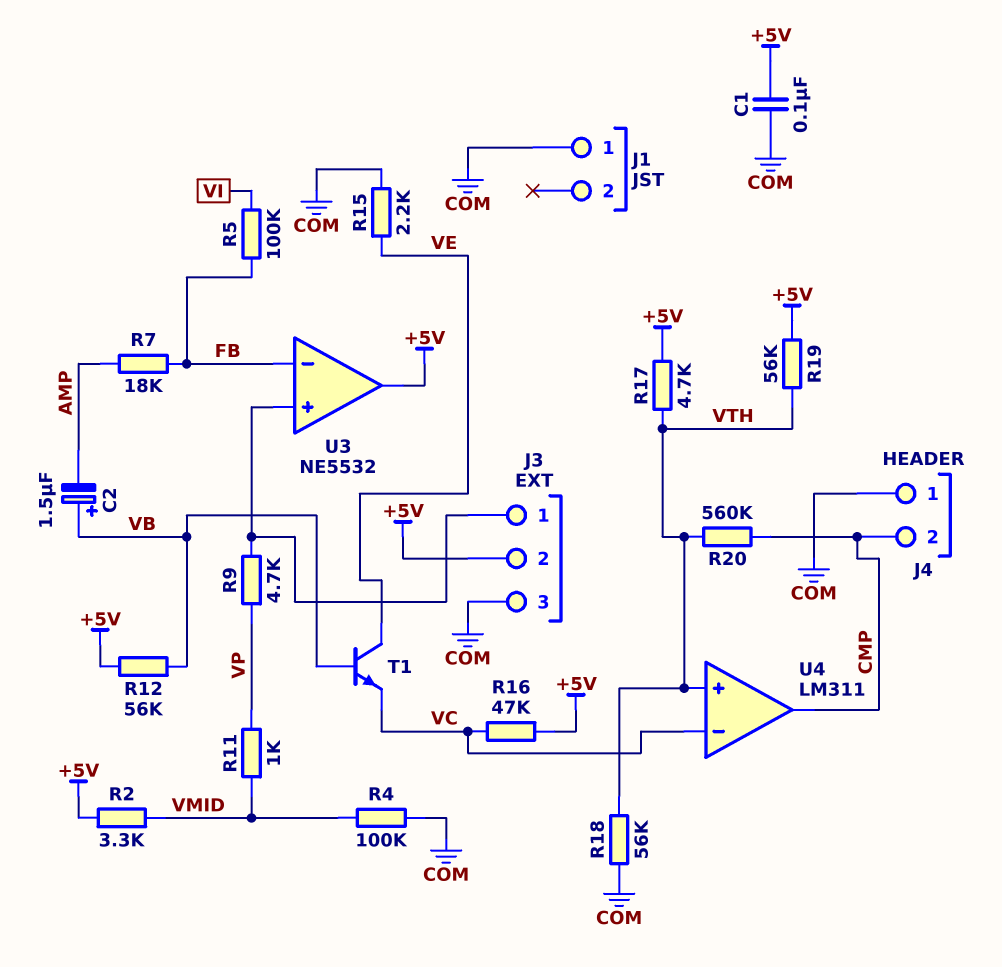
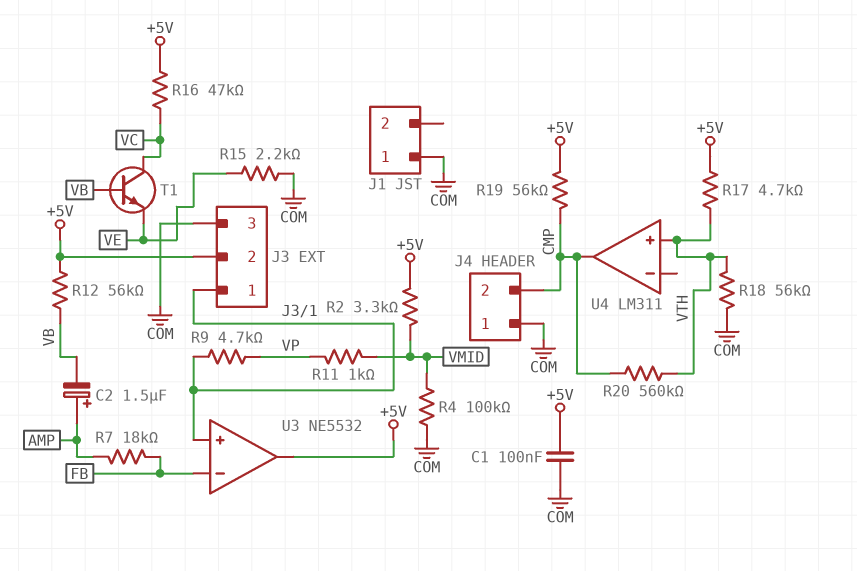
C2: 1.5uF (plus VB, minus AMP) -> 1.5uF (plus AMP, minus VB)
R5: 100k (FB, VI) -> none
R19: 56k (+5V, VTH) -> 56k (+5V, CMP)
T1: NPN (B VB, C VE, E VC) -> NPN (B VB, C VC, E VE)
U4 pin in-: VC -> none

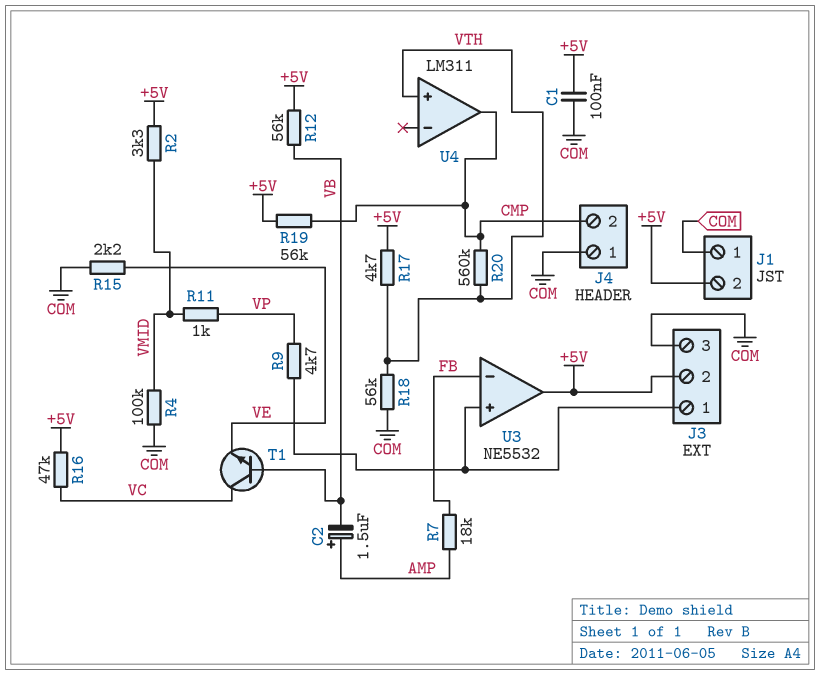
J1 pin 2: none -> +5V

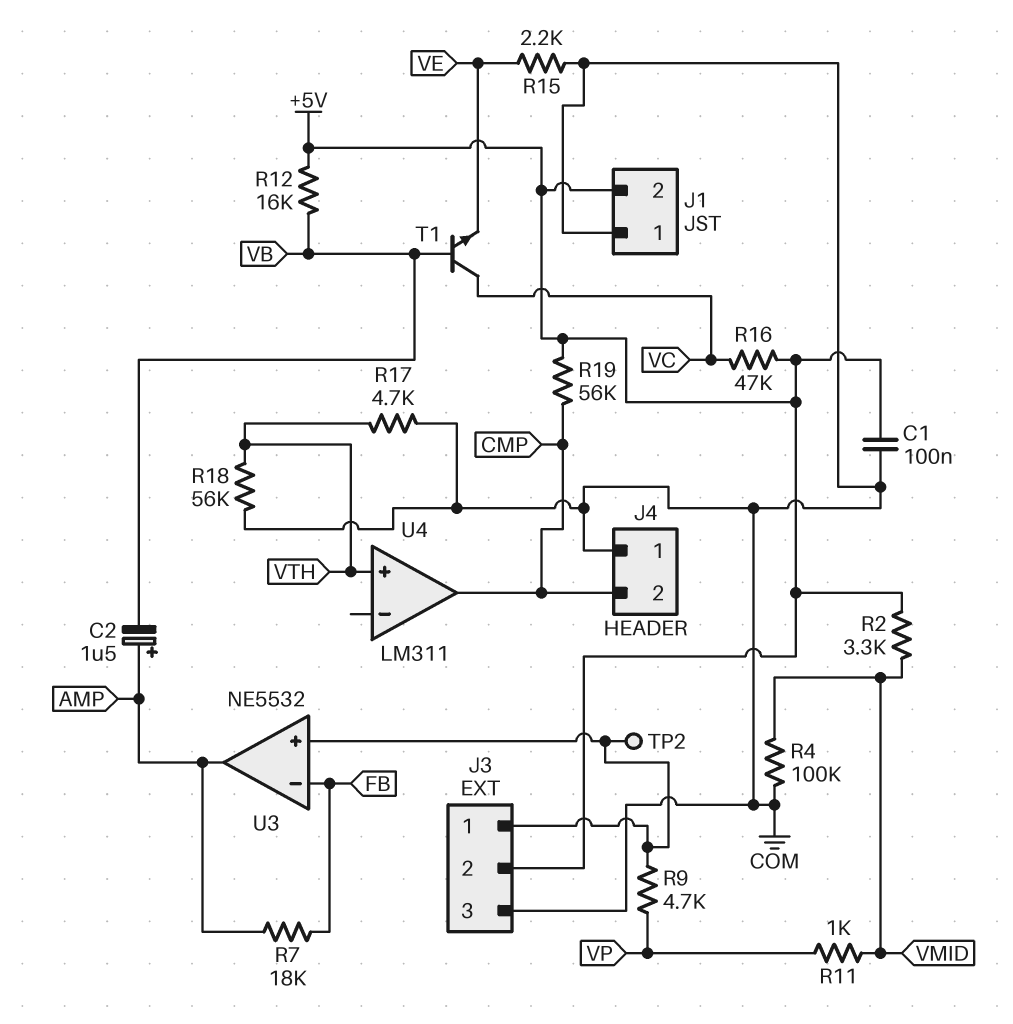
R12: 56k (+5V, VB) -> 16k (+5V, VB)
R17: 4.7k (+5V, VTH) -> 4.7k (COM, VTH)
R20: 560k (CMP, VTH) -> none
TP2: none -> test point (J3/1)
U3 pin out: +5V -> AMP

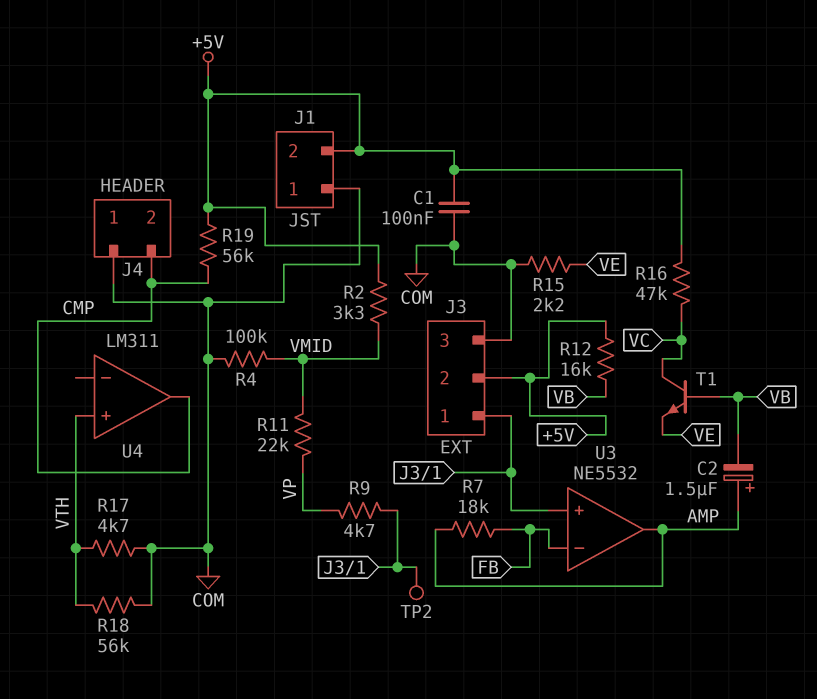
R11: 1k (VMID, VP) -> 22k (VMID, VP)

